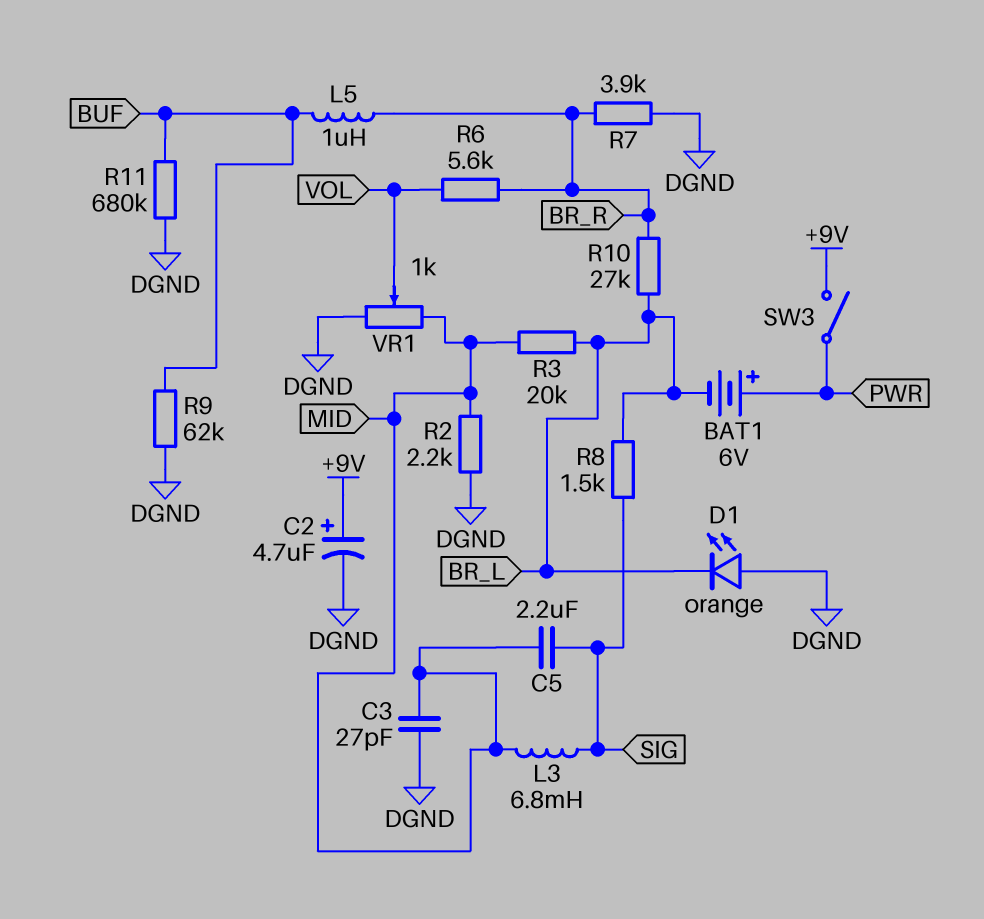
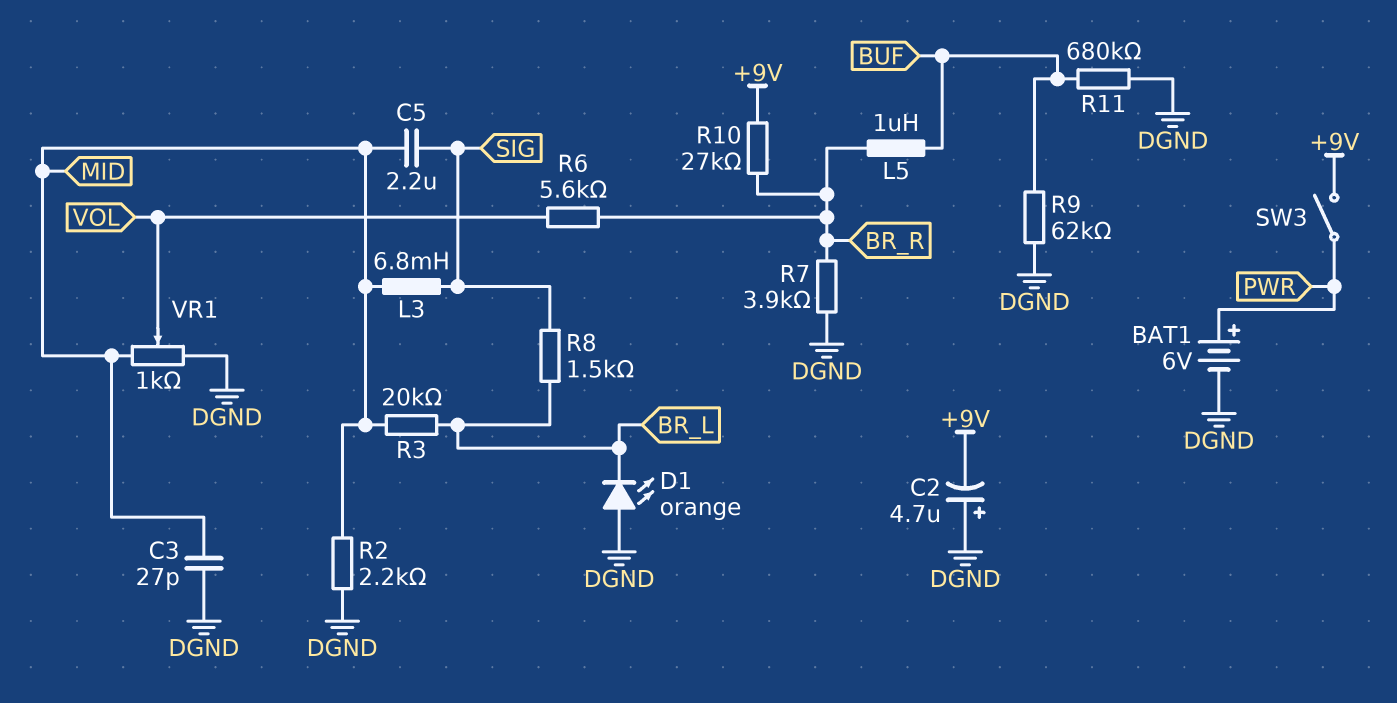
BAT1: 6V (plus PWR, minus BR_L) -> 6V (plus PWR, minus DGND)
C2: 4.7uF (plus +9V, minus DGND) -> 4.7uF (plus DGND, minus +9V)
R10: 27k (BR_L, BR_R) -> 27k (+9V, BR_R)

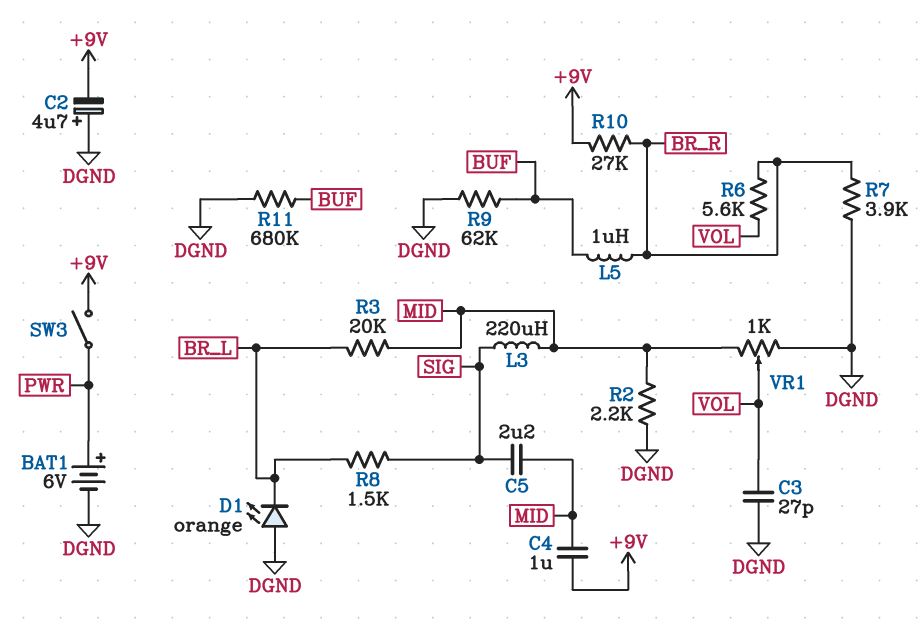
C3: 27pF (DGND, MID) -> 27pF (DGND, VOL)
C4: none -> 1uF (+9V, MID)
L3: 6.8mH (MID, SIG) -> 220uH (MID, SIG)

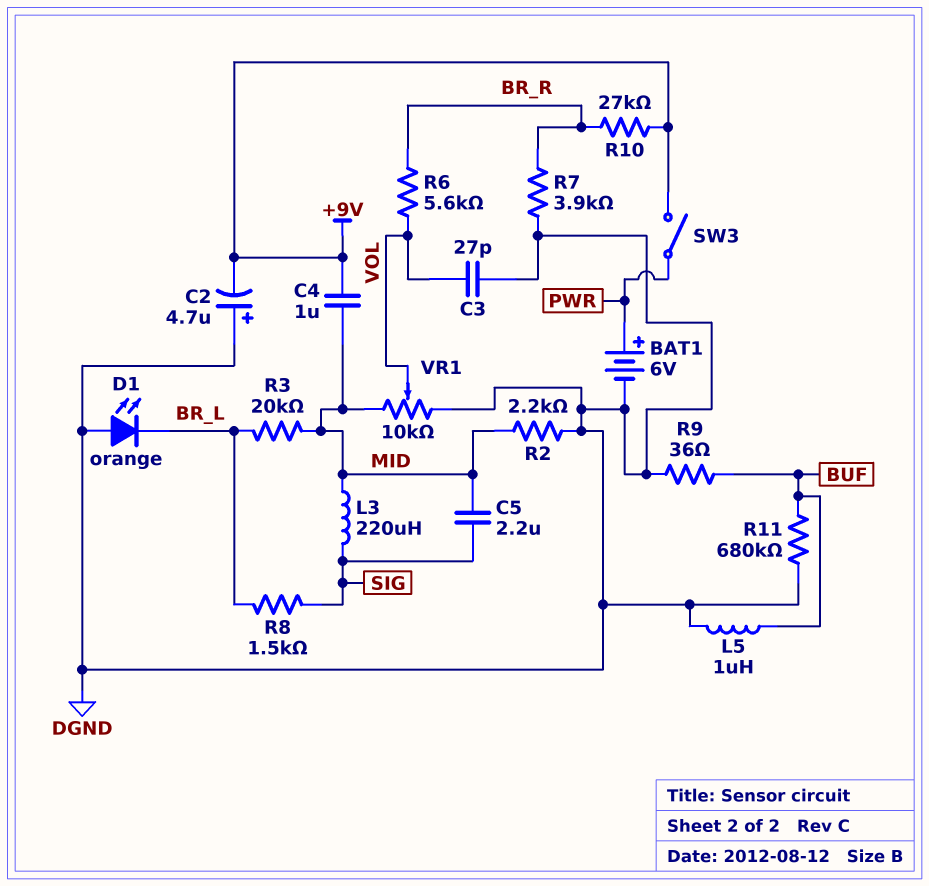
L5: 1uH (BR_R, BUF) -> 1uH (BUF, DGND)
R9: 62k (BUF, DGND) -> 36 (BUF, DGND)
VR1: 1k (DGND, MID, wiper VOL) -> 10k (DGND, MID, wiper VOL)

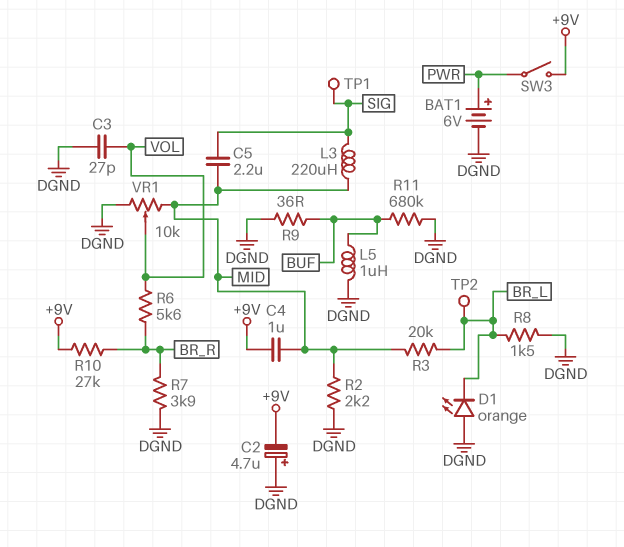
R8: 1.5k (BR_L, SIG) -> 1.5k (BR_L, DGND)
TP1: none -> test point (SIG)
TP2: none -> test point (BR_L)

